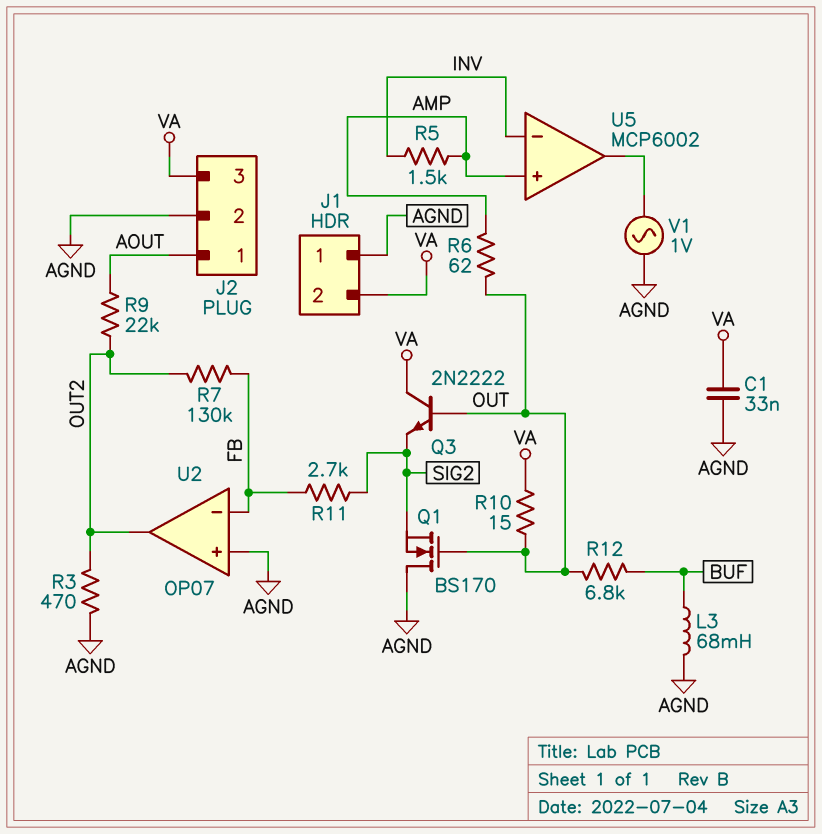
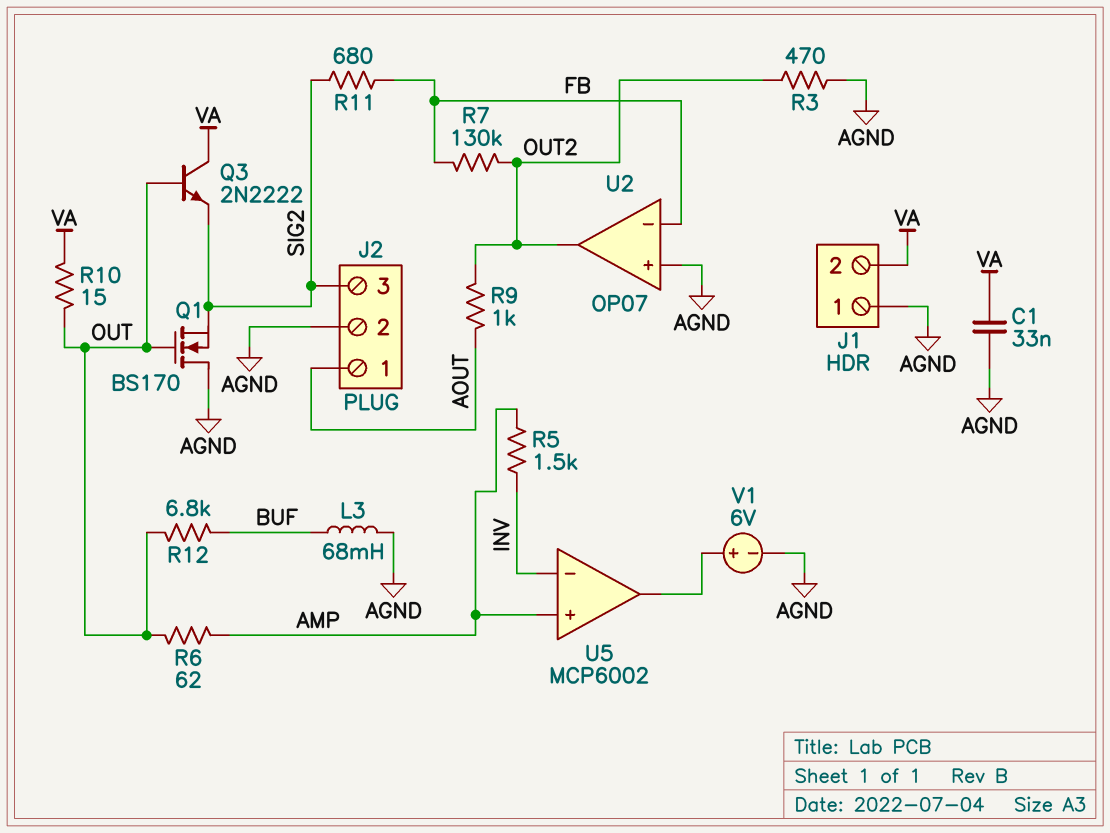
J2 pin 3: VA -> SIG2
R9: 22k (AOUT, OUT2) -> 1k (AOUT, OUT2)
R11: 2.7k (FB, SIG2) -> 680 (FB, SIG2)
V1: AC 1V (AGND, U5/out) -> 6V (plus U5/out, minus AGND)

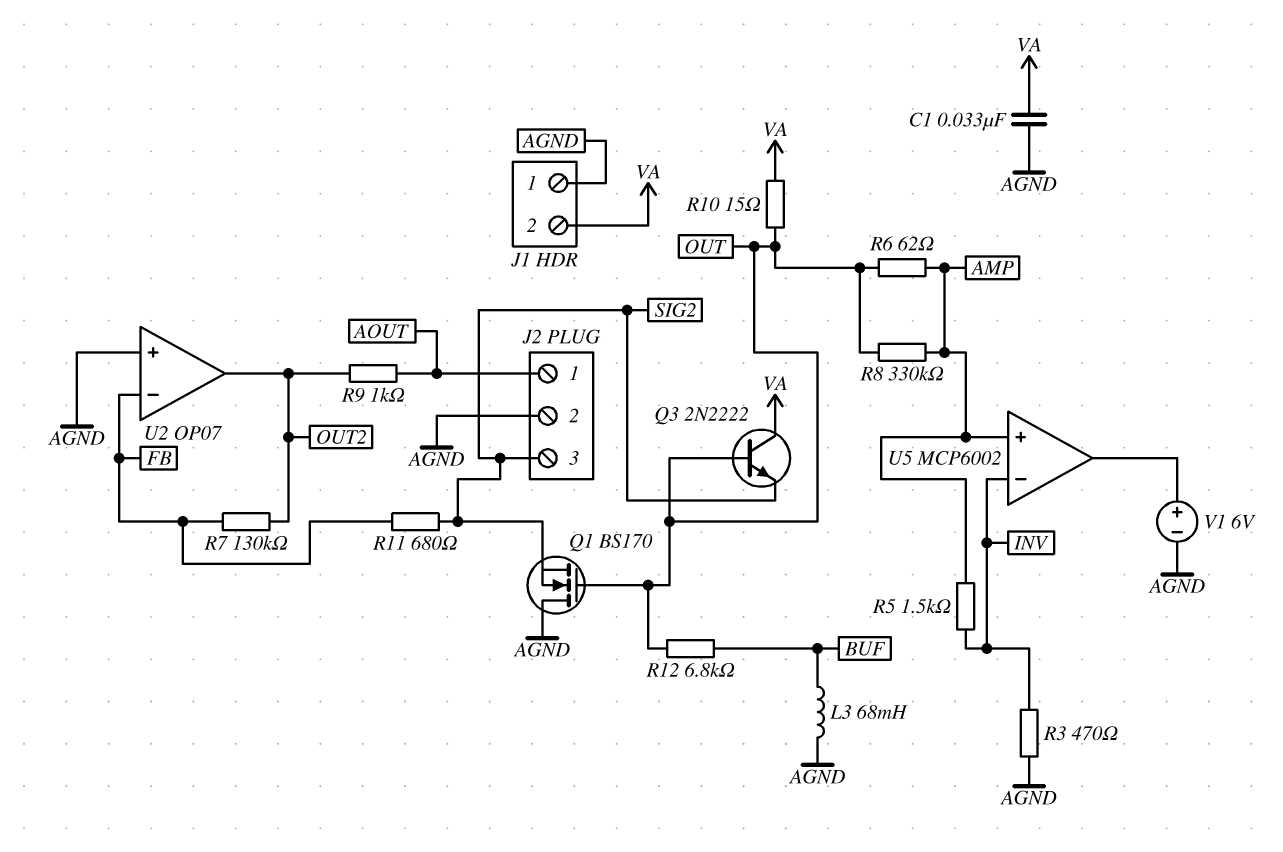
R3: 470 (AGND, OUT2) -> 470 (AGND, INV)
R8: none -> 330k (AMP, OUT)

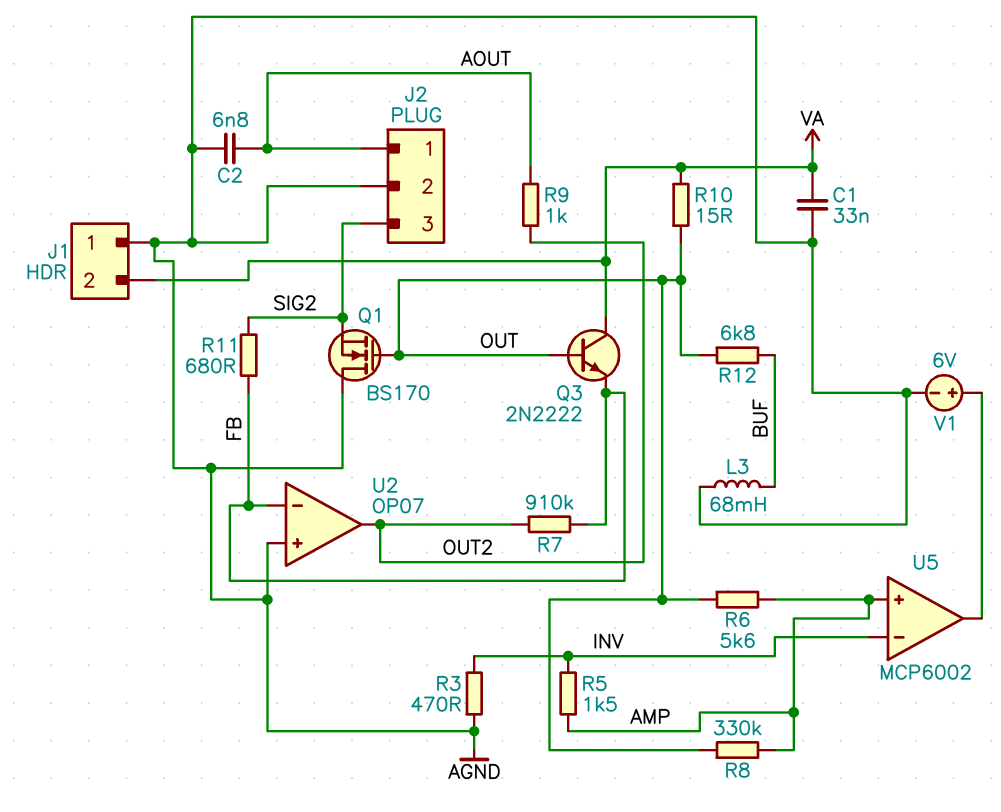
C2: none -> 6.8nF (AGND, AOUT)
Q3: NPN 2N2222 (B OUT, C VA, E SIG2) -> NPN 2N2222 (B OUT, C VA, E FB)
R6: 62 (AMP, OUT) -> 5.6k (AMP, OUT)
R7: 130k (FB, OUT2) -> 910k (FB, OUT2)

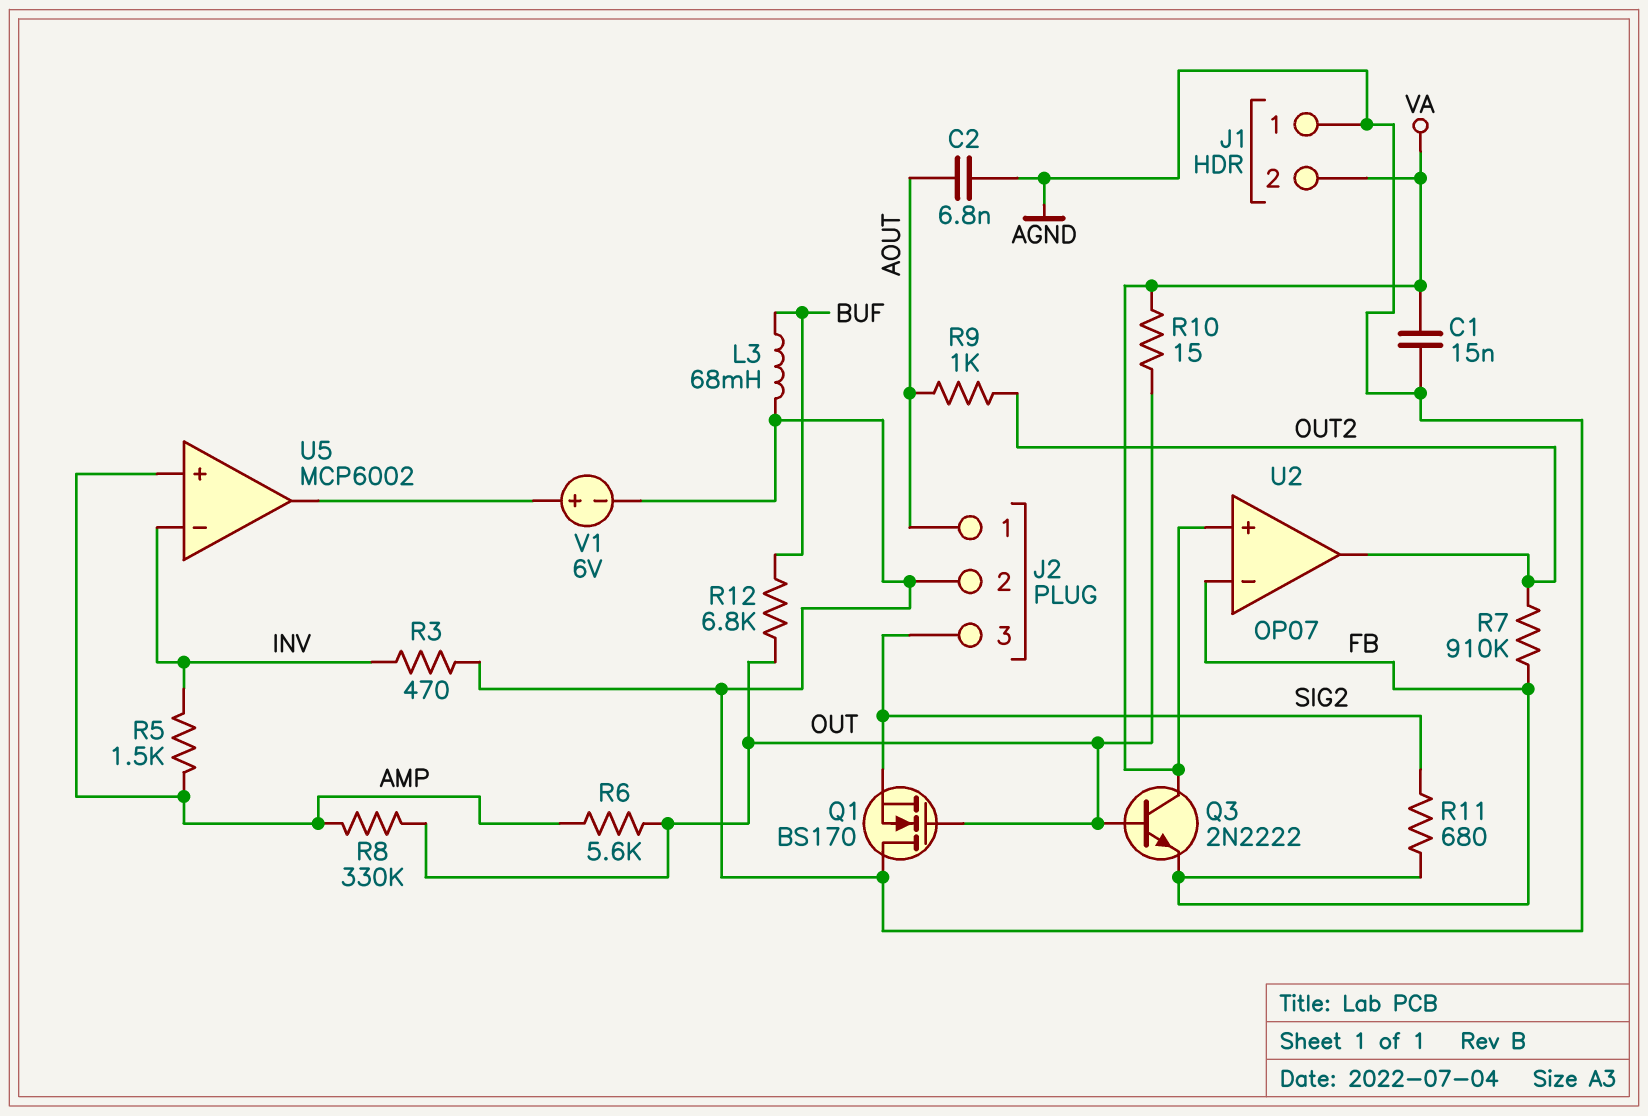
C1: 33nF (AGND, VA) -> 15nF (AGND, VA)
U2 pin in+: AGND -> VA

